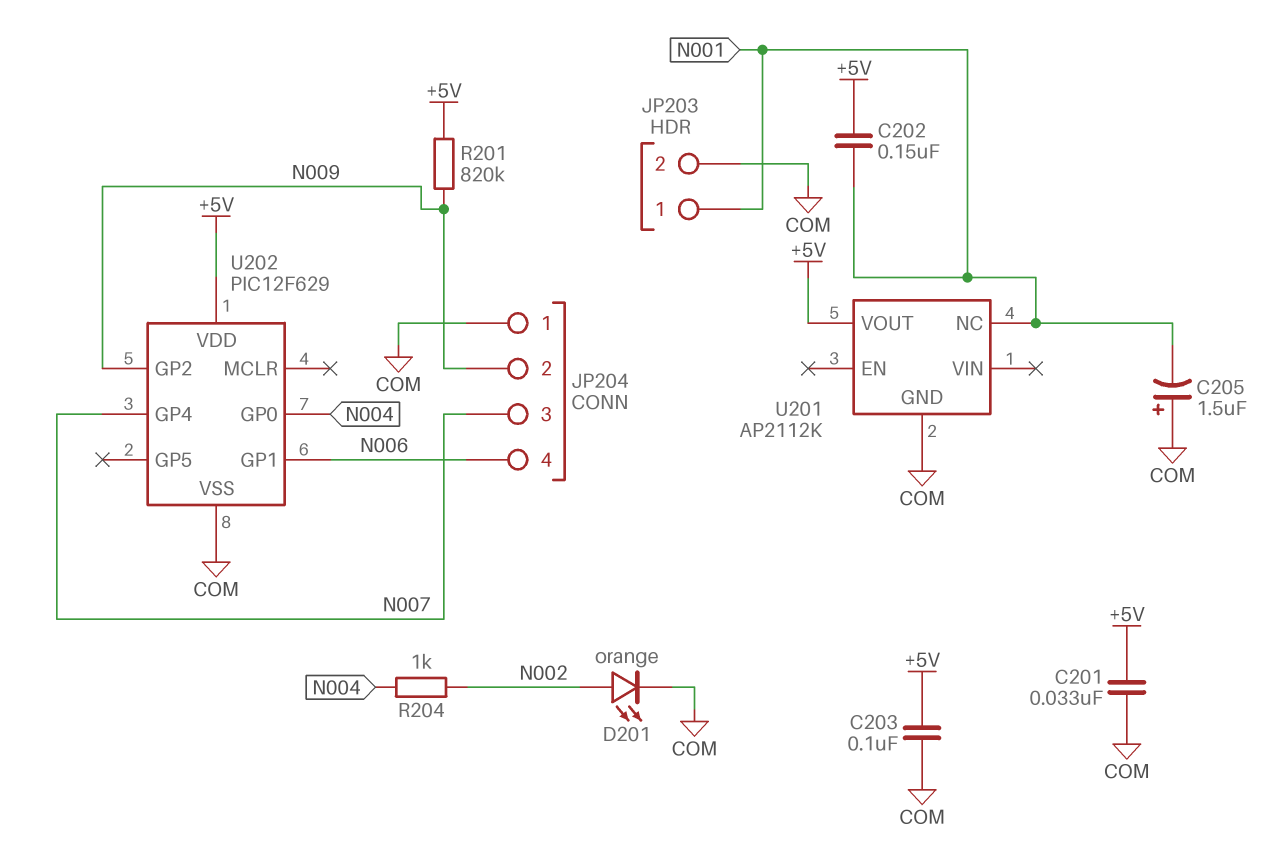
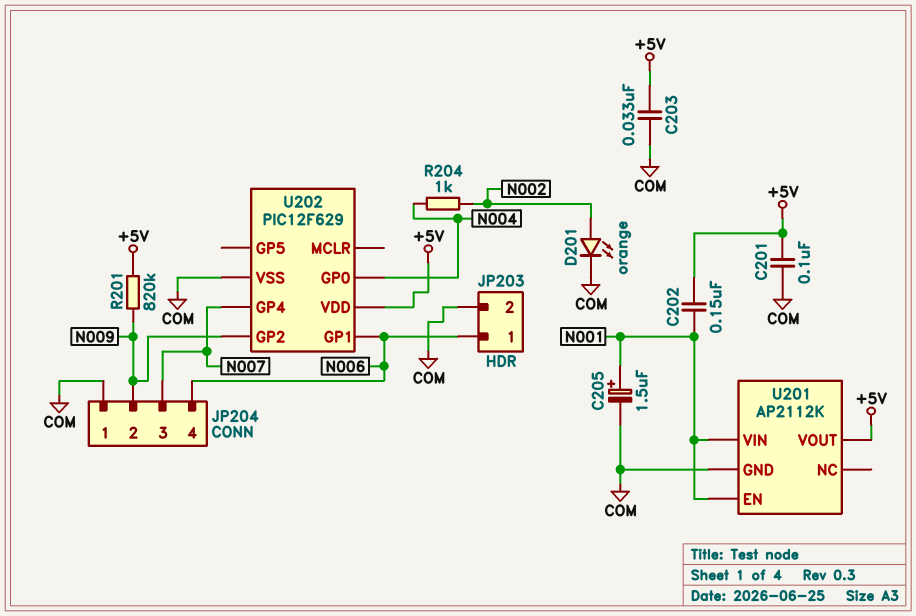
C201: 33nF (+5V, COM) -> 100nF (+5V, COM)
C203: 100nF (+5V, COM) -> 33nF (+5V, COM)
C205: 1.5uF (plus COM, minus N001) -> 1.5uF (plus N001, minus COM)
JP203 pin 1: N001 -> N006
U201 pin EN: none -> N001
U201 pin NC: N001 -> none
U201 pin VIN: none -> N001

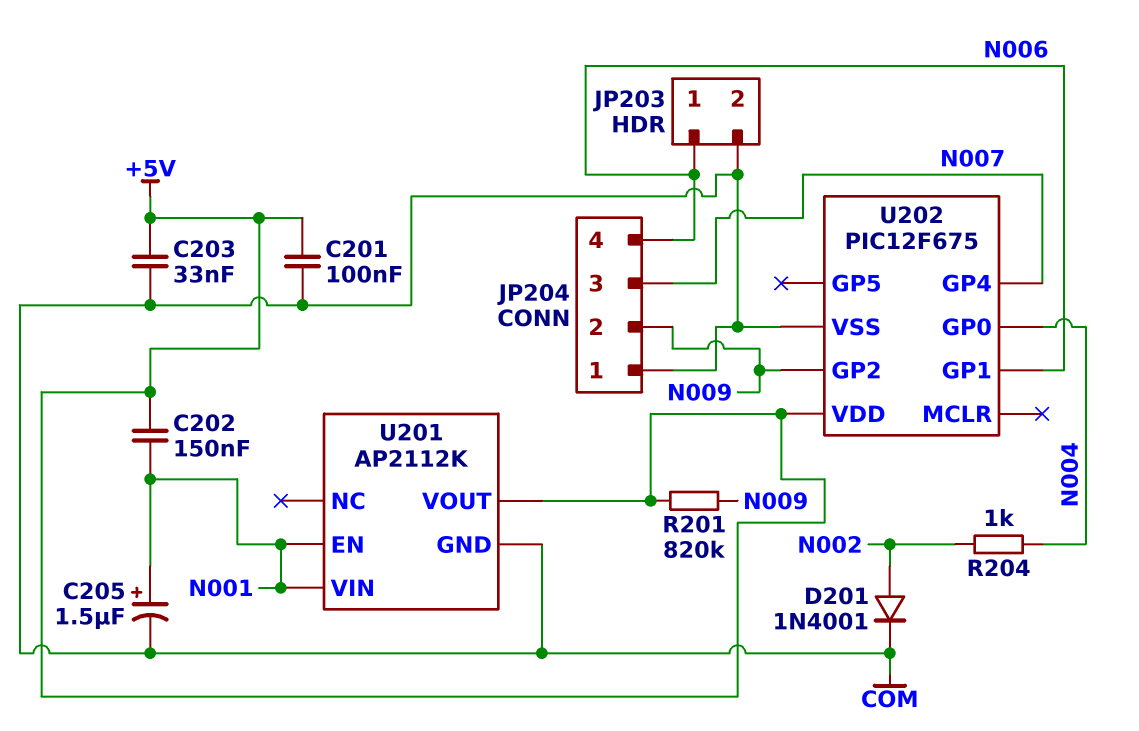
D201: LED orange (A N002, K COM) -> diode 1N4001 (A N002, K COM)
U202: PIC12F629 -> PIC12F675

